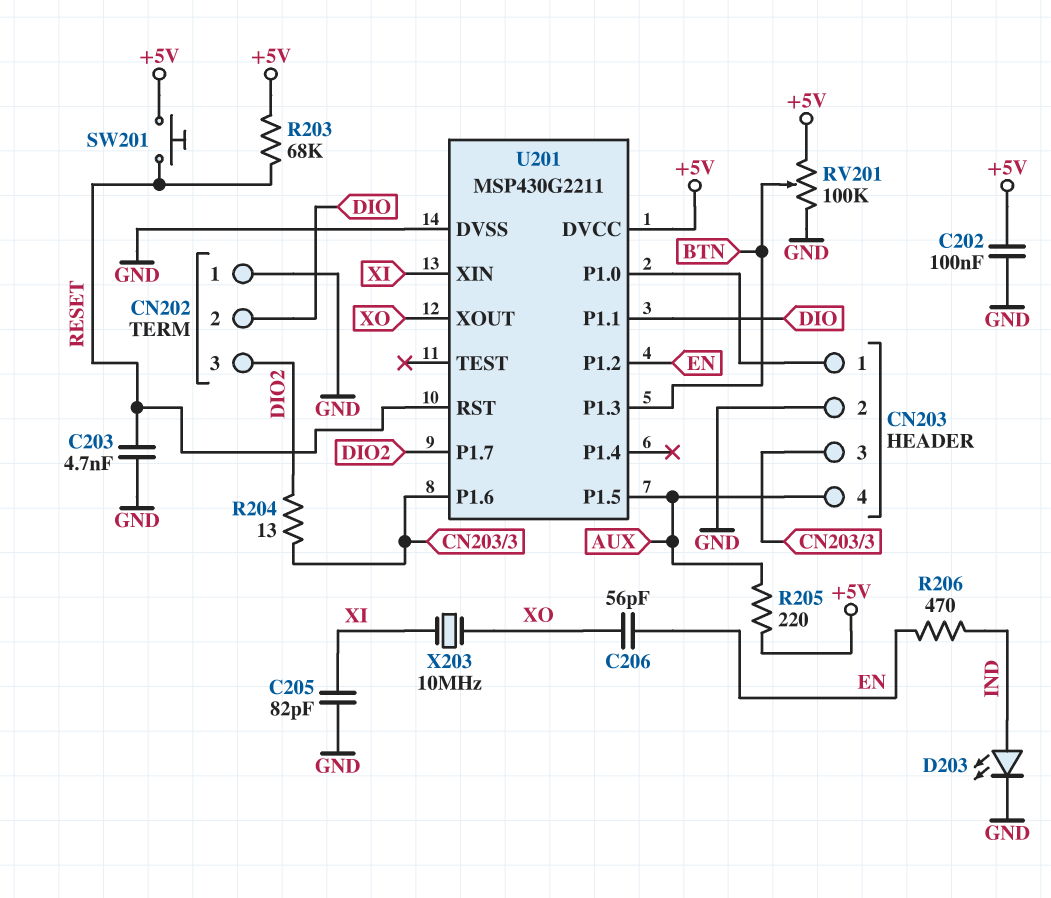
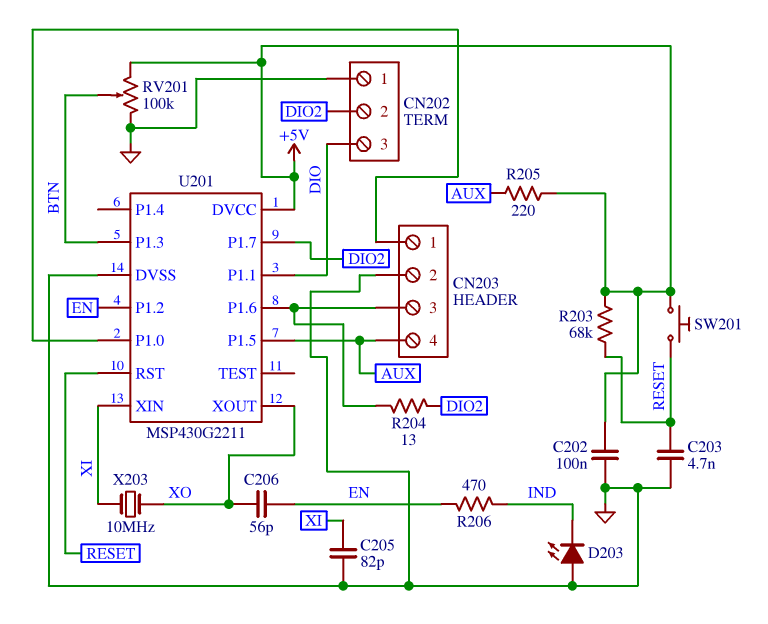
CN202 pin 2: DIO -> DIO2
CN202 pin 3: DIO2 -> DIO
D203: LED (A IND, K GND) -> LED (A GND, K IND)

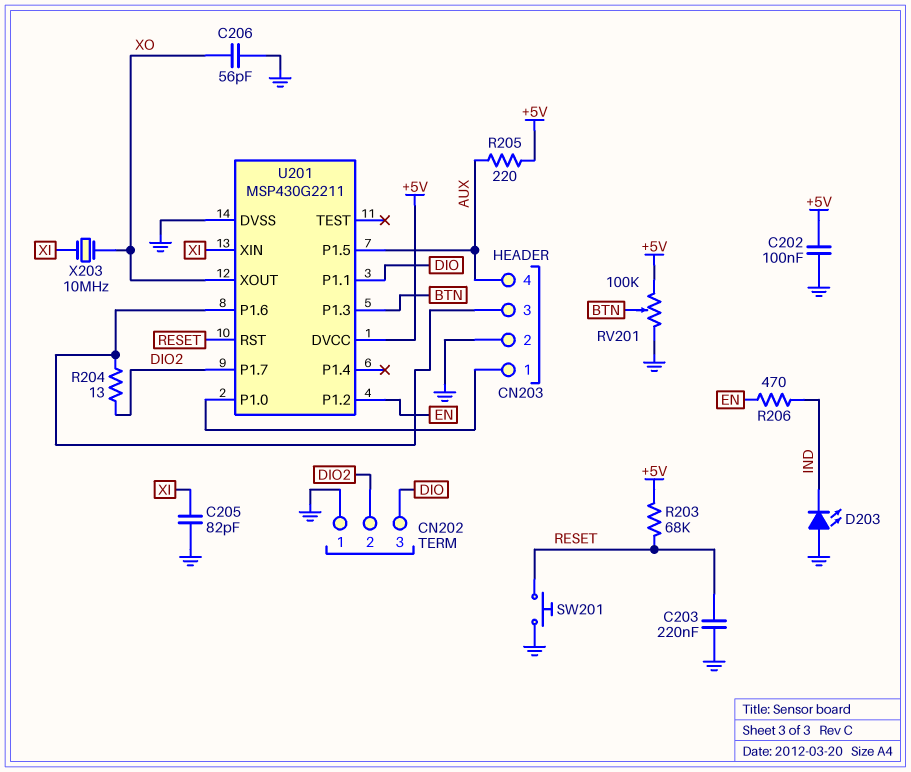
C203: 4.7nF (GND, RESET) -> 220nF (GND, RESET)
C206: 56pF (EN, XO) -> 56pF (GND, XO)
SW201: button (+5V, RESET) -> button (GND, RESET)

